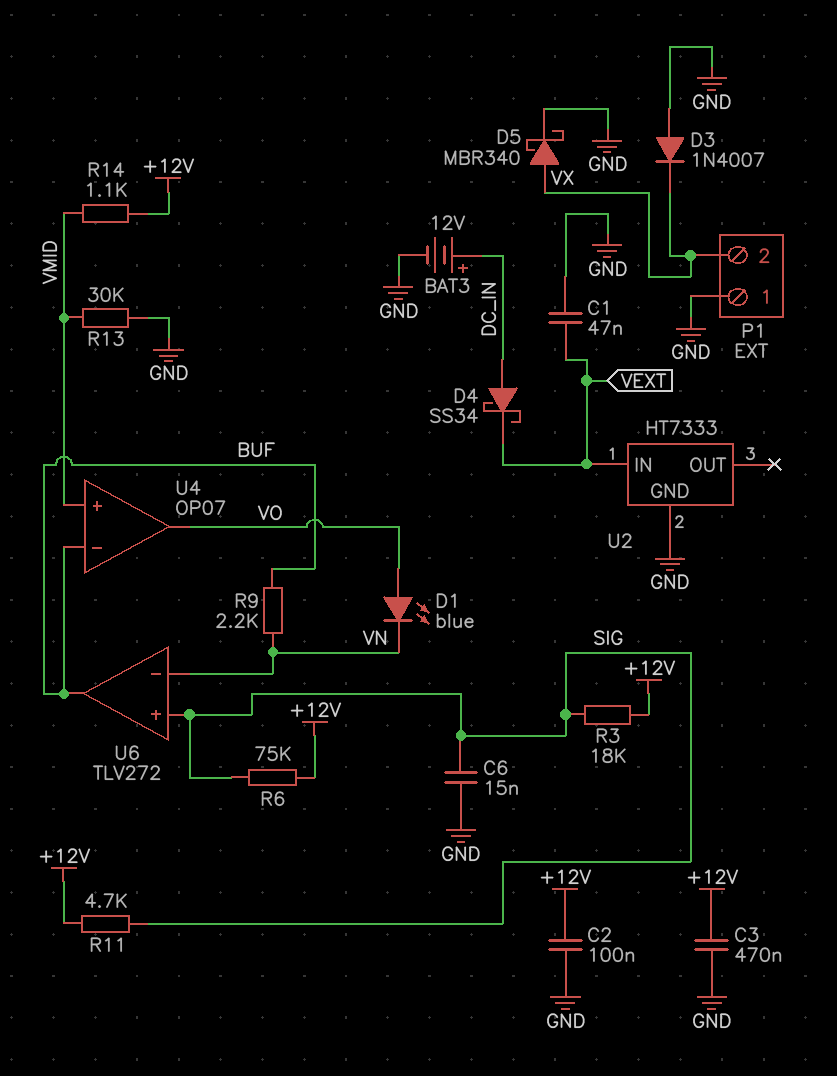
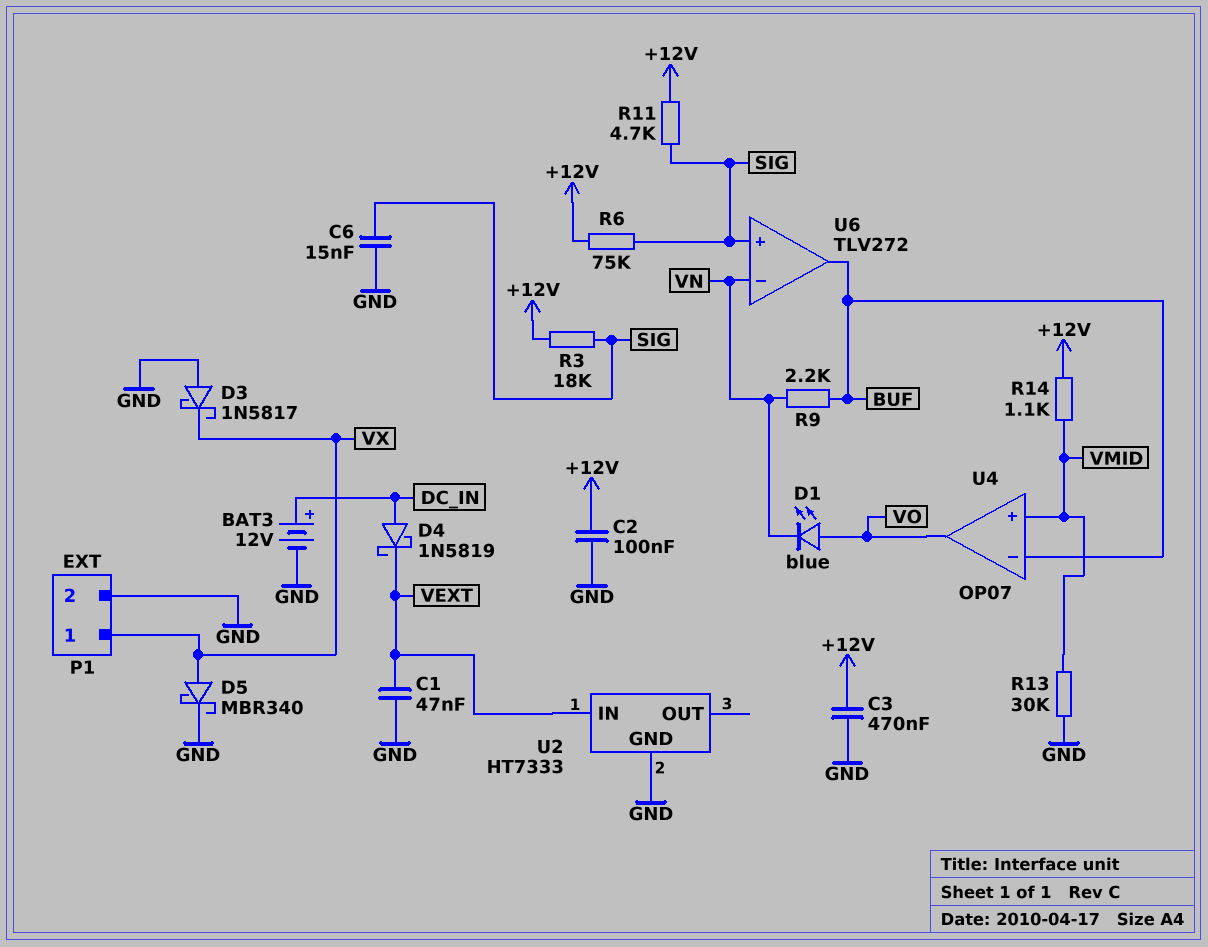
D3: diode 1N4007 (A GND, K VX) -> schottky 1N5817 (A GND, K VX)
D4: schottky SS34 (A DC_IN, K VEXT) -> schottky 1N5819 (A DC_IN, K VEXT)
P1 pin 1: GND -> VX
P1 pin 2: VX -> GND

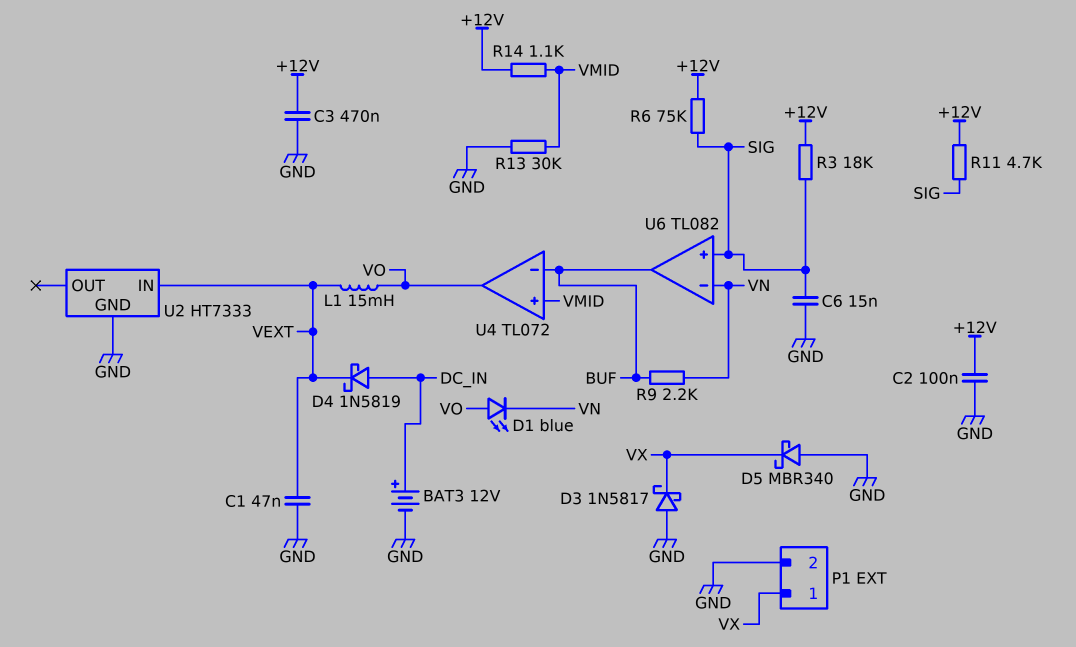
D5: schottky MBR340 (A VX, K GND) -> schottky MBR340 (A GND, K VX)
L1: none -> 15mH (VEXT, VO)
U4: OP07 -> TL072
U6: TLV272 -> TL082

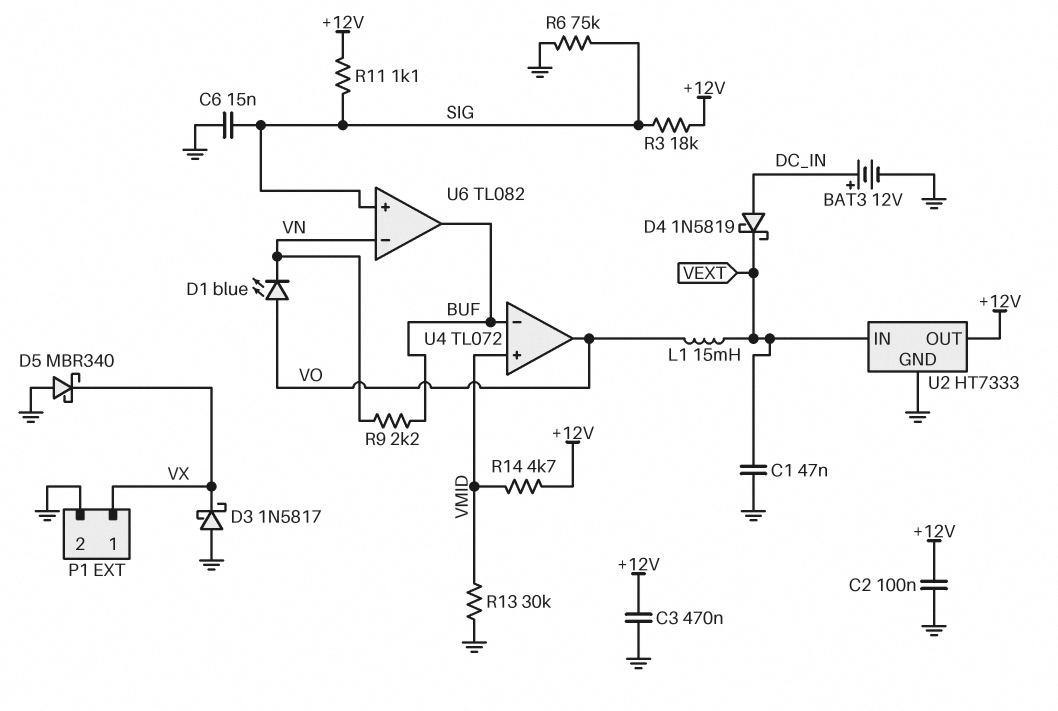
R6: 75k (+12V, SIG) -> 75k (GND, SIG)
R11: 4.7k (+12V, SIG) -> 1.1k (+12V, SIG)
R14: 1.1k (+12V, VMID) -> 4.7k (+12V, VMID)
U2 pin OUT: none -> +12V

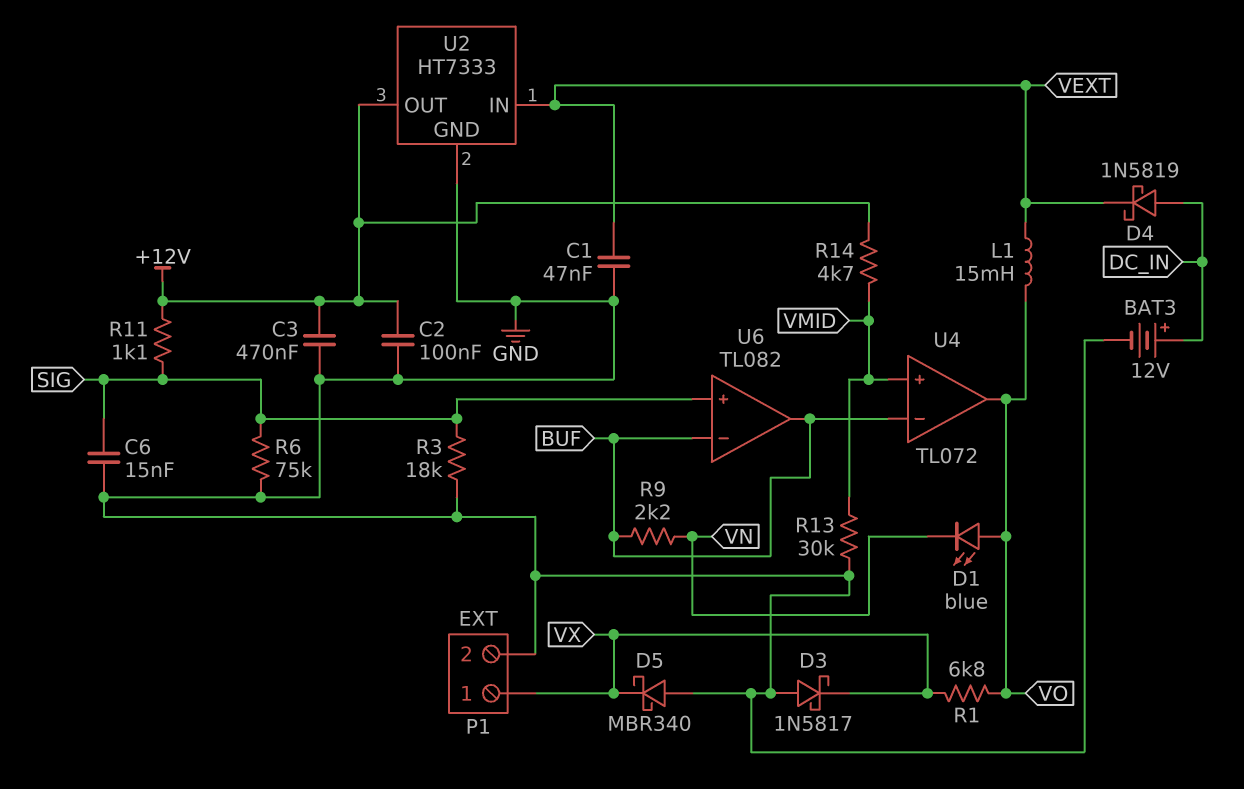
R1: none -> 6.8k (VO, VX)
R3: 18k (+12V, SIG) -> 18k (GND, SIG)
U6 pin in-: VN -> BUF

